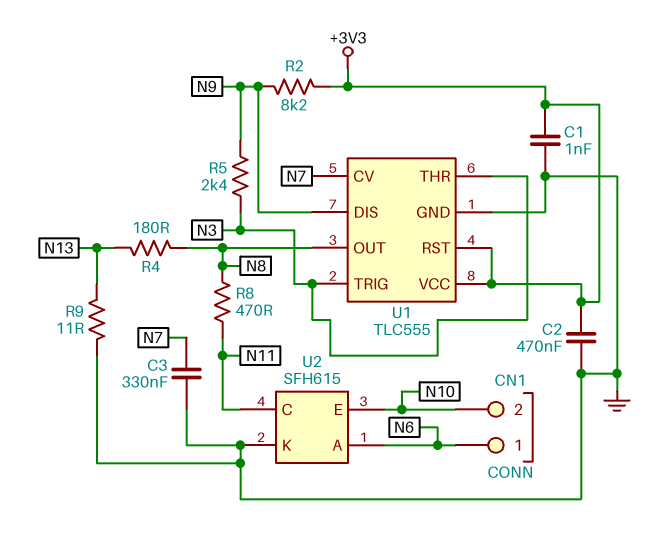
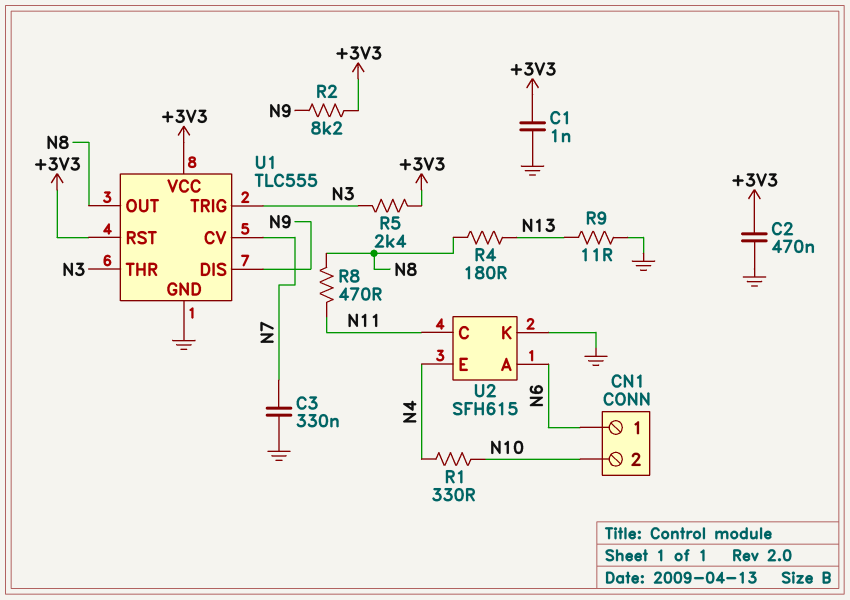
R1: none -> 330 (N4, N10)
R5: 2.4k (N3, N9) -> 2.4k (+3V3, N3)
U2 pin E: N10 -> N4

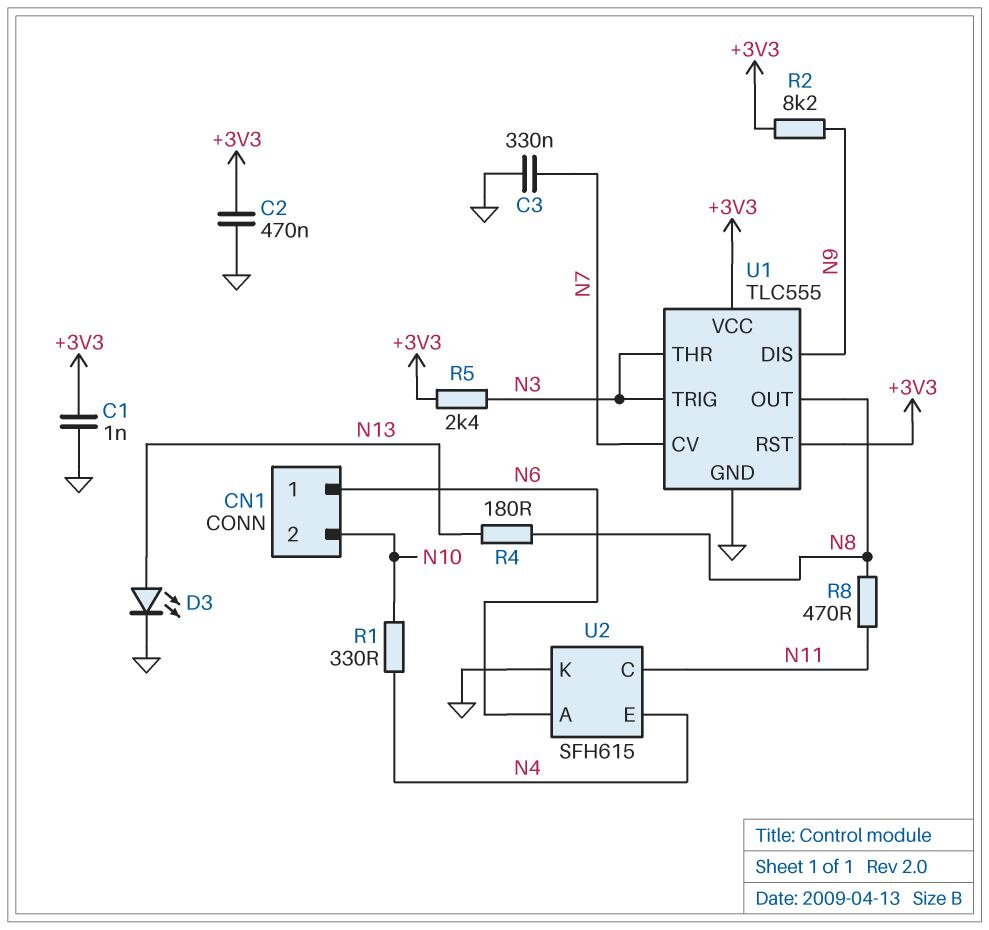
D3: none -> LED (A N13, K GND)
R9: 11 (GND, N13) -> none

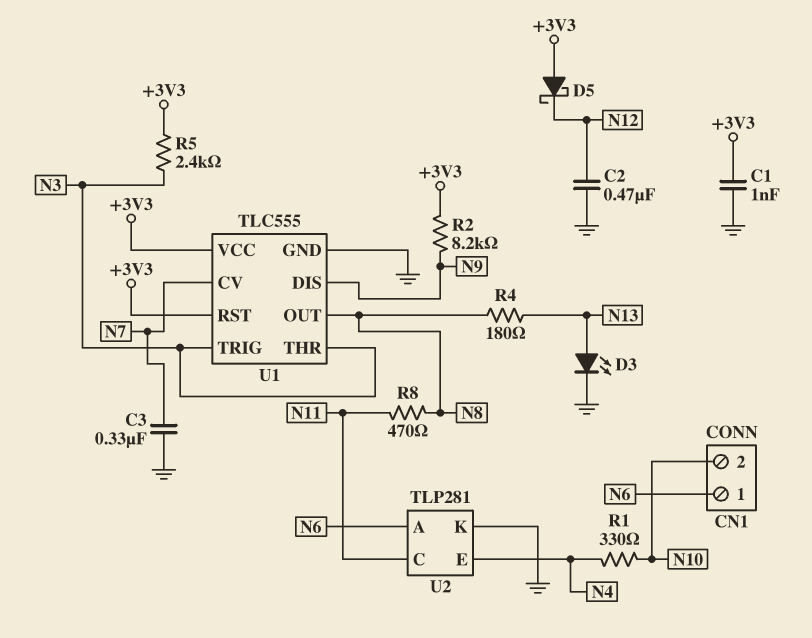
C2: 470nF (+3V3, GND) -> 470nF (GND, N12)
D5: none -> schottky (A +3V3, K N12)
U2: SFH615 -> TLP281

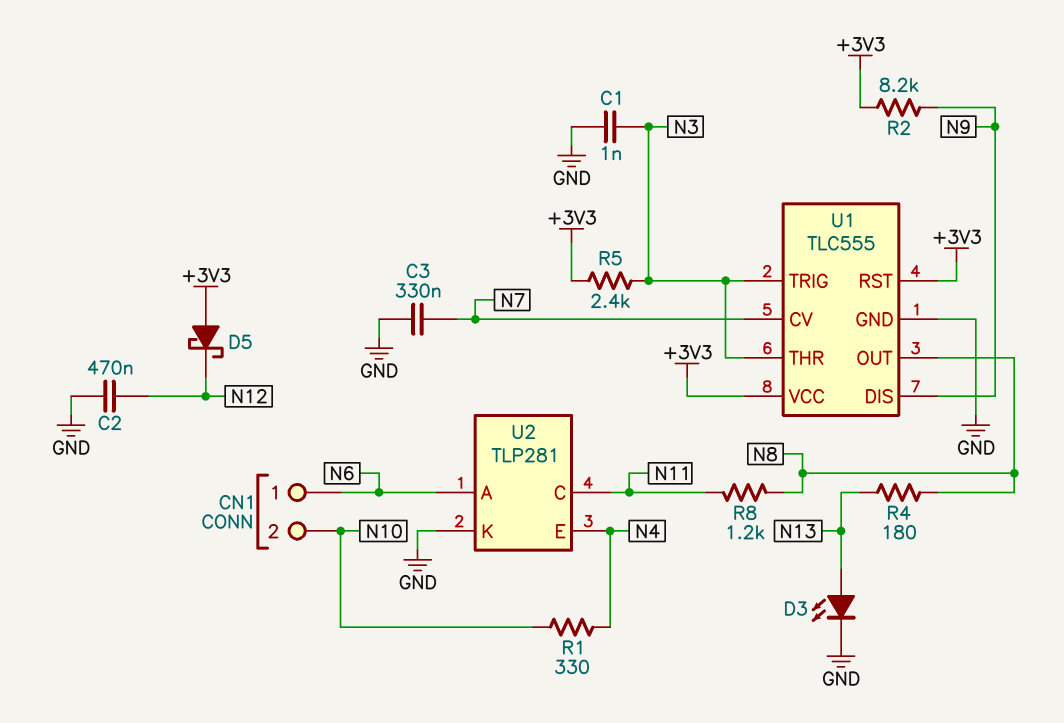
C1: 1nF (+3V3, GND) -> 1nF (GND, N3)
R8: 470 (N8, N11) -> 1.2k (N8, N11)

